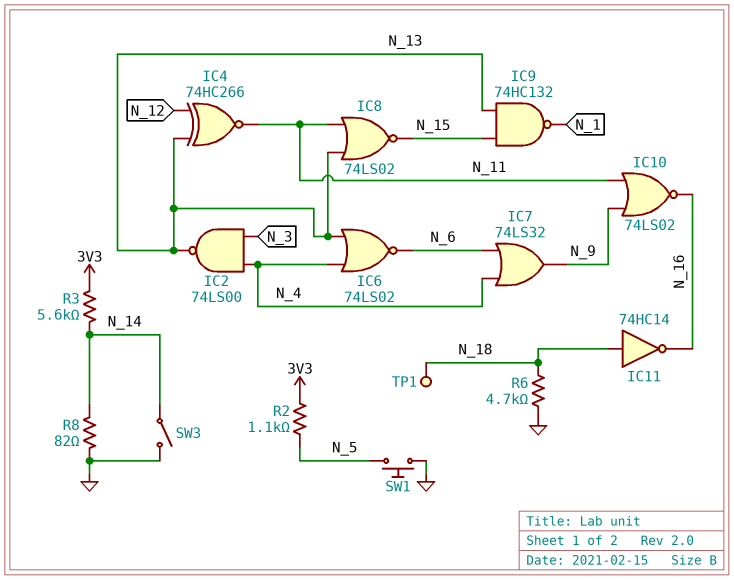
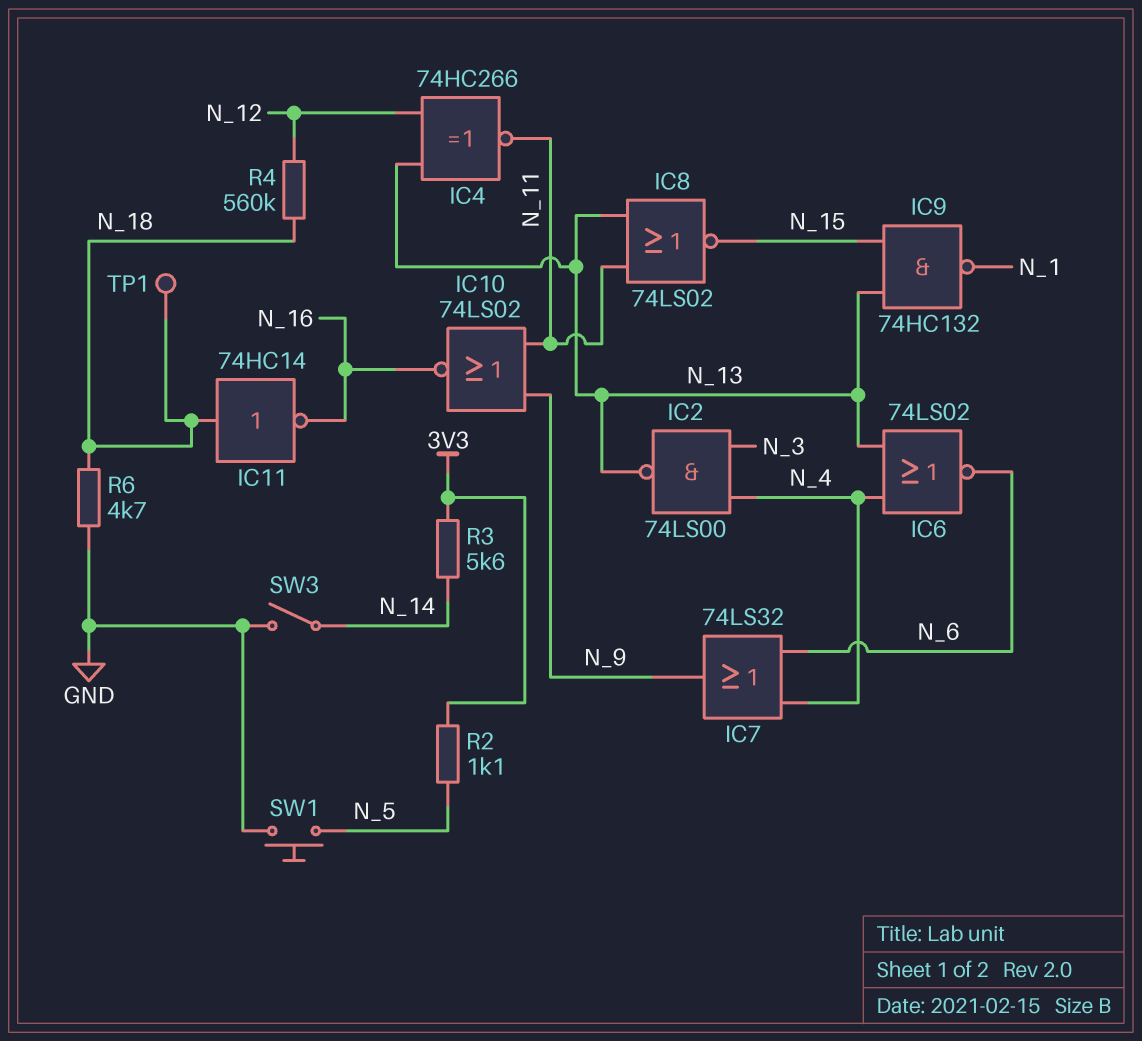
R4: none -> 560k (N_12, N_18)
R8: 82 (GND, N_14) -> none

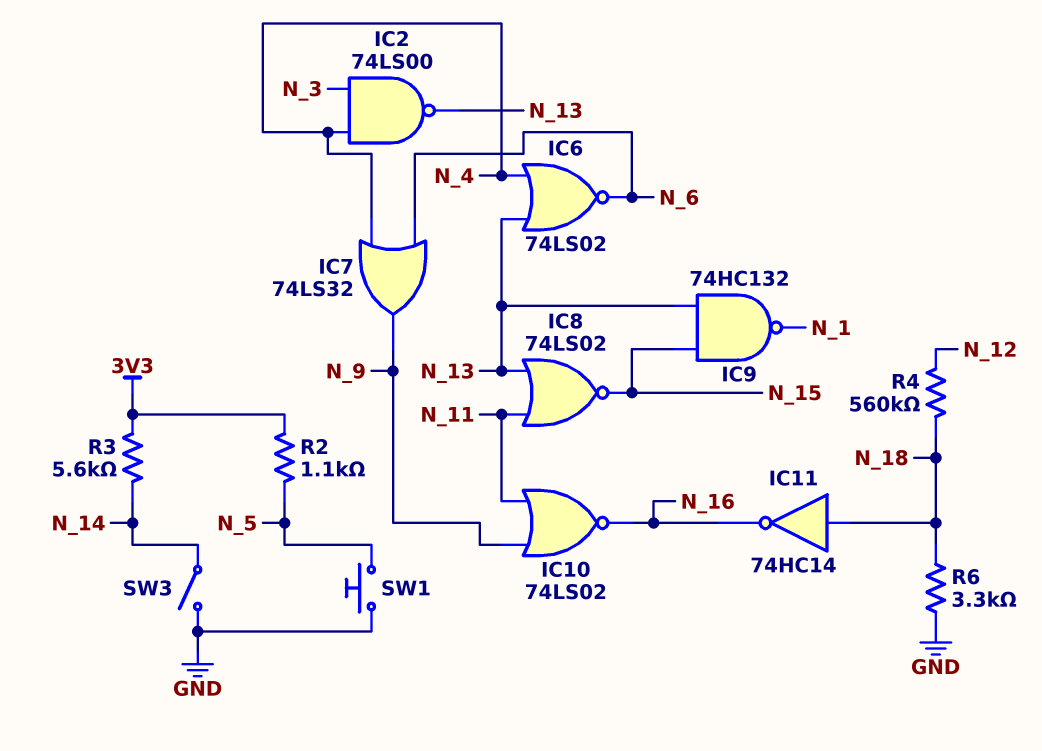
IC4: XNOR 74HC266 (in N_12, in N_13, out N_11) -> none
R6: 4.7k (GND, N_18) -> 3.3k (GND, N_18)
TP1: test point (N_18) -> none

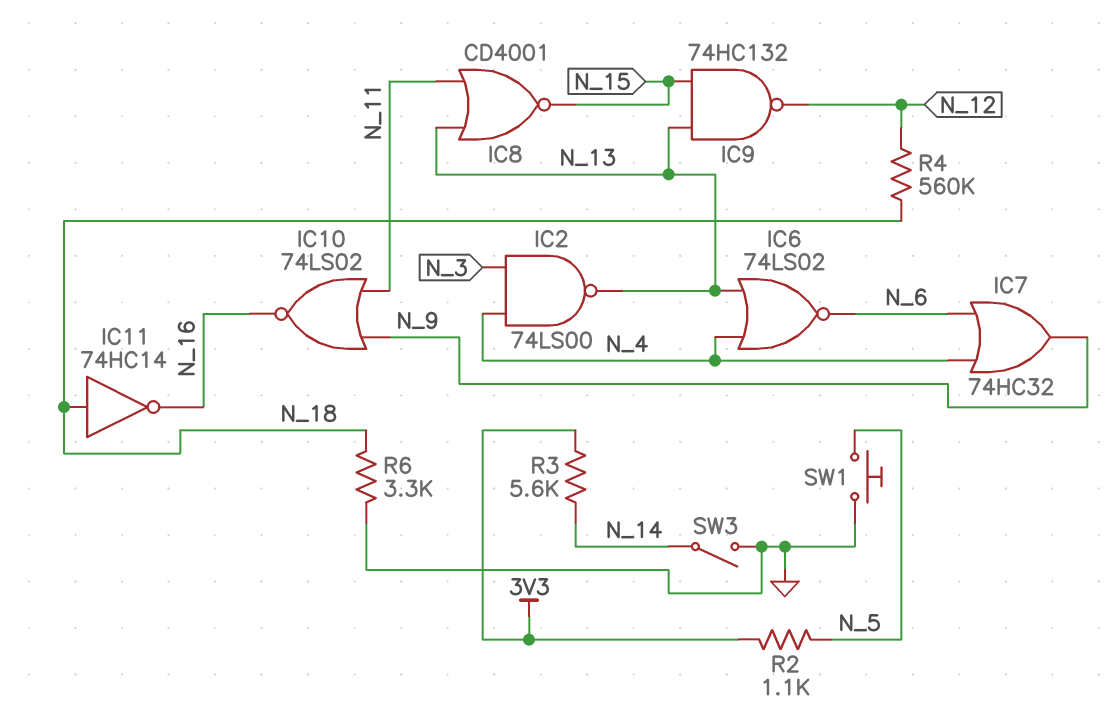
IC7: OR 74LS32 (in N_4, in N_6, out N_9) -> OR 74HC32 (in N_4, in N_6, out N_9)
IC8: NOR 74LS02 (in N_11, in N_13, out N_15) -> NOR CD4001 (in N_11, in N_13, out N_15)
IC9: NAND 74HC132 (in N_13, in N_15, out N_1) -> NAND 74HC132 (in N_13, in N_15, out N_12)

